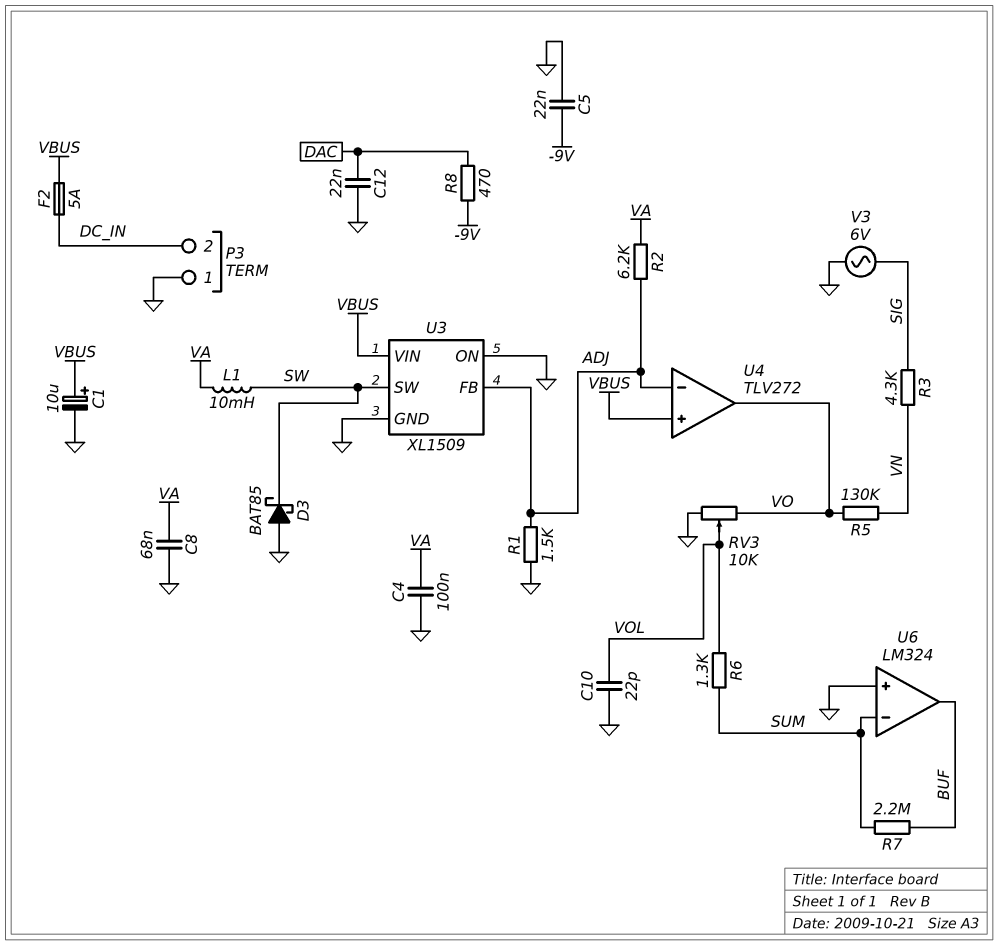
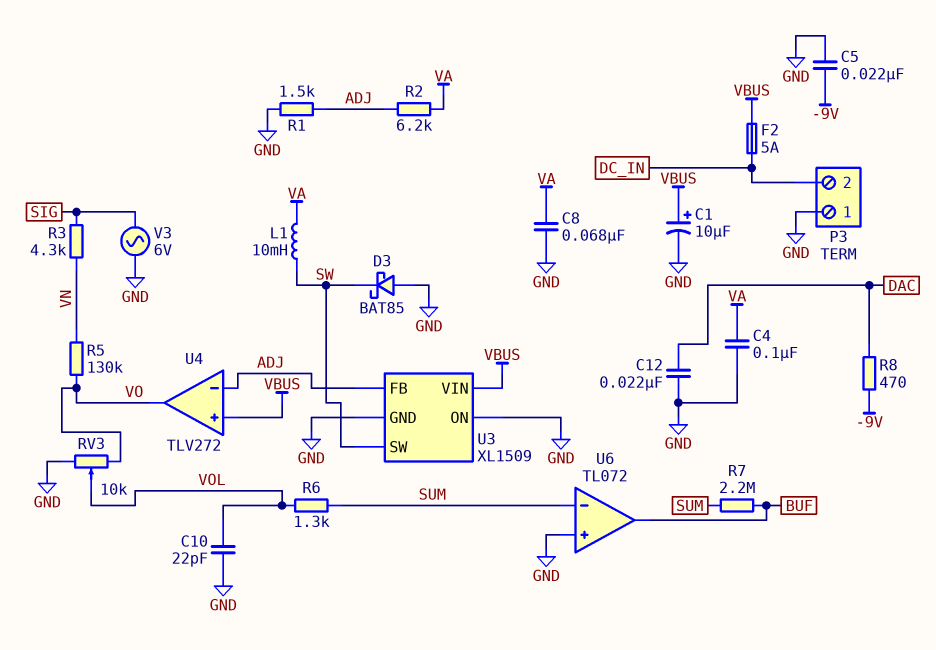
U6: LM324 -> TL072

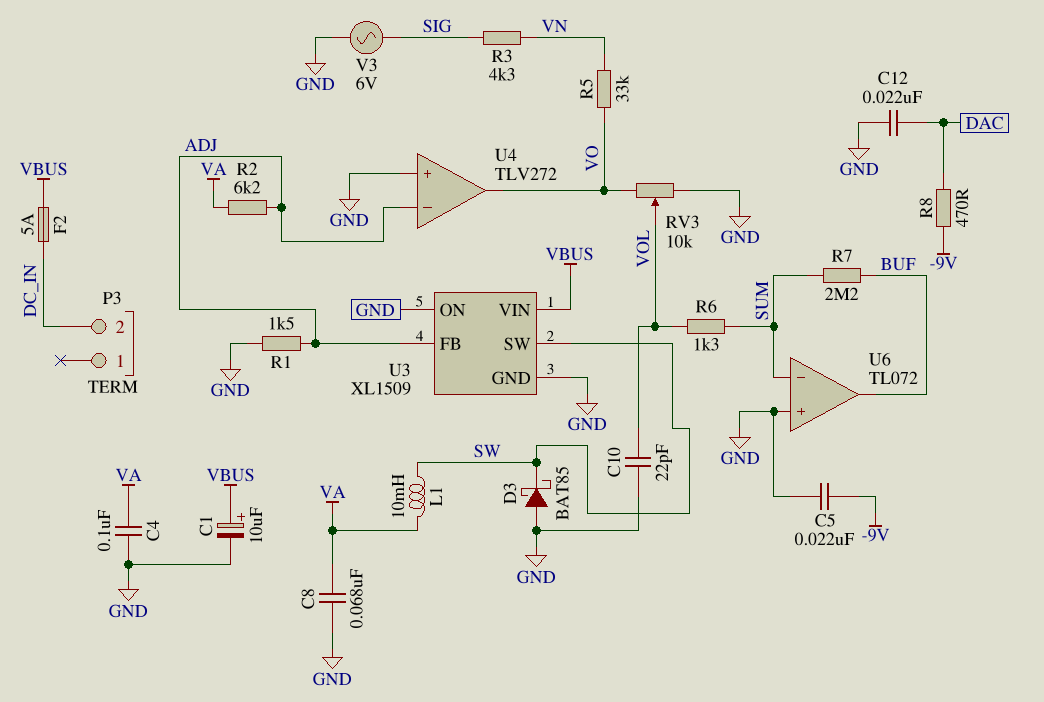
P3 pin 1: GND -> none
R5: 130k (VN, VO) -> 33k (VN, VO)
U4 pin in+: VBUS -> GND

